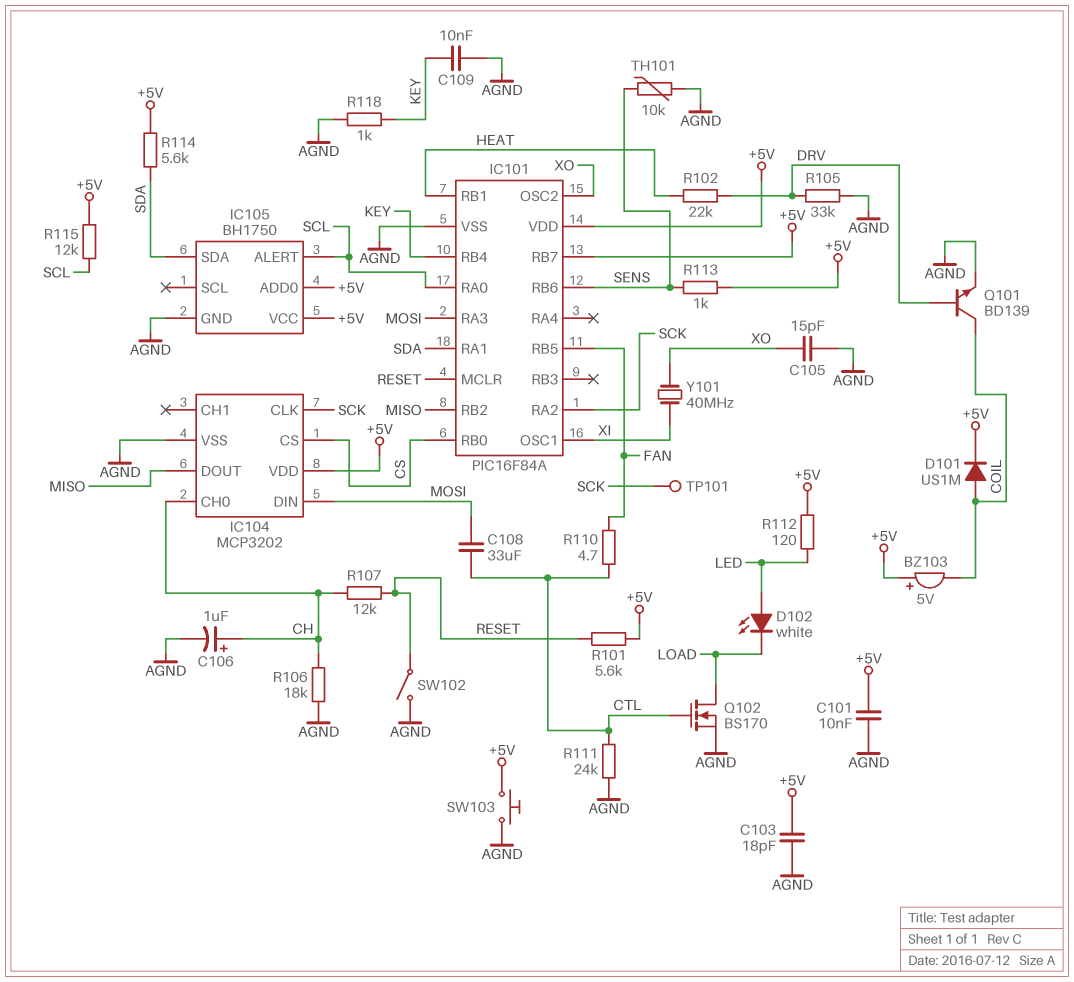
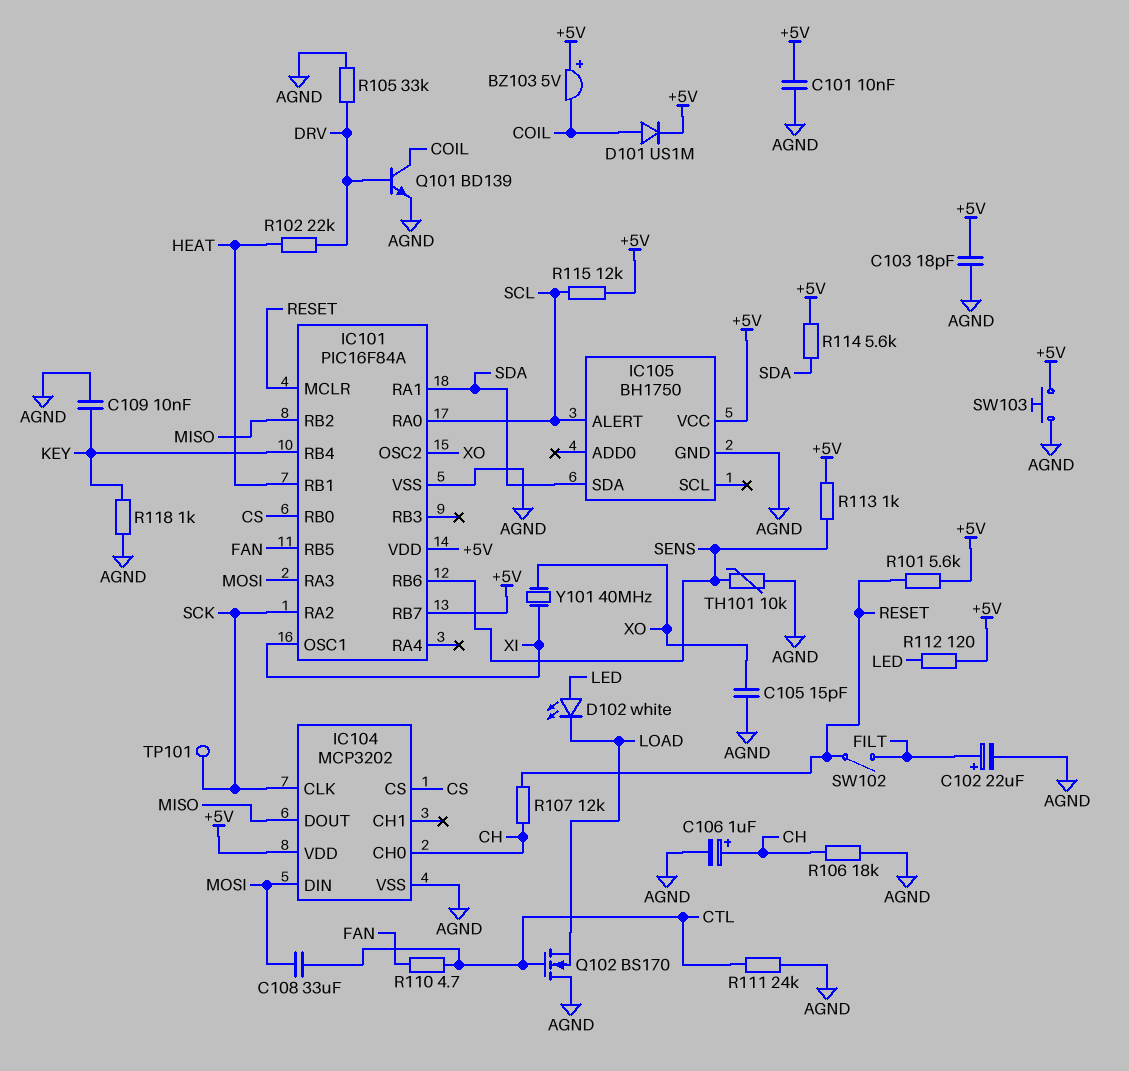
C102: none -> 22uF (plus FILT, minus AGND)
IC105 pin ADD0: +5V -> none
Q102: NMOS BS170 (G CTL, D LOAD, S AGND) -> NMOS BS170 (G CTL, D AGND, S LOAD)
SW102: switch (AGND, RESET) -> switch (FILT, RESET)

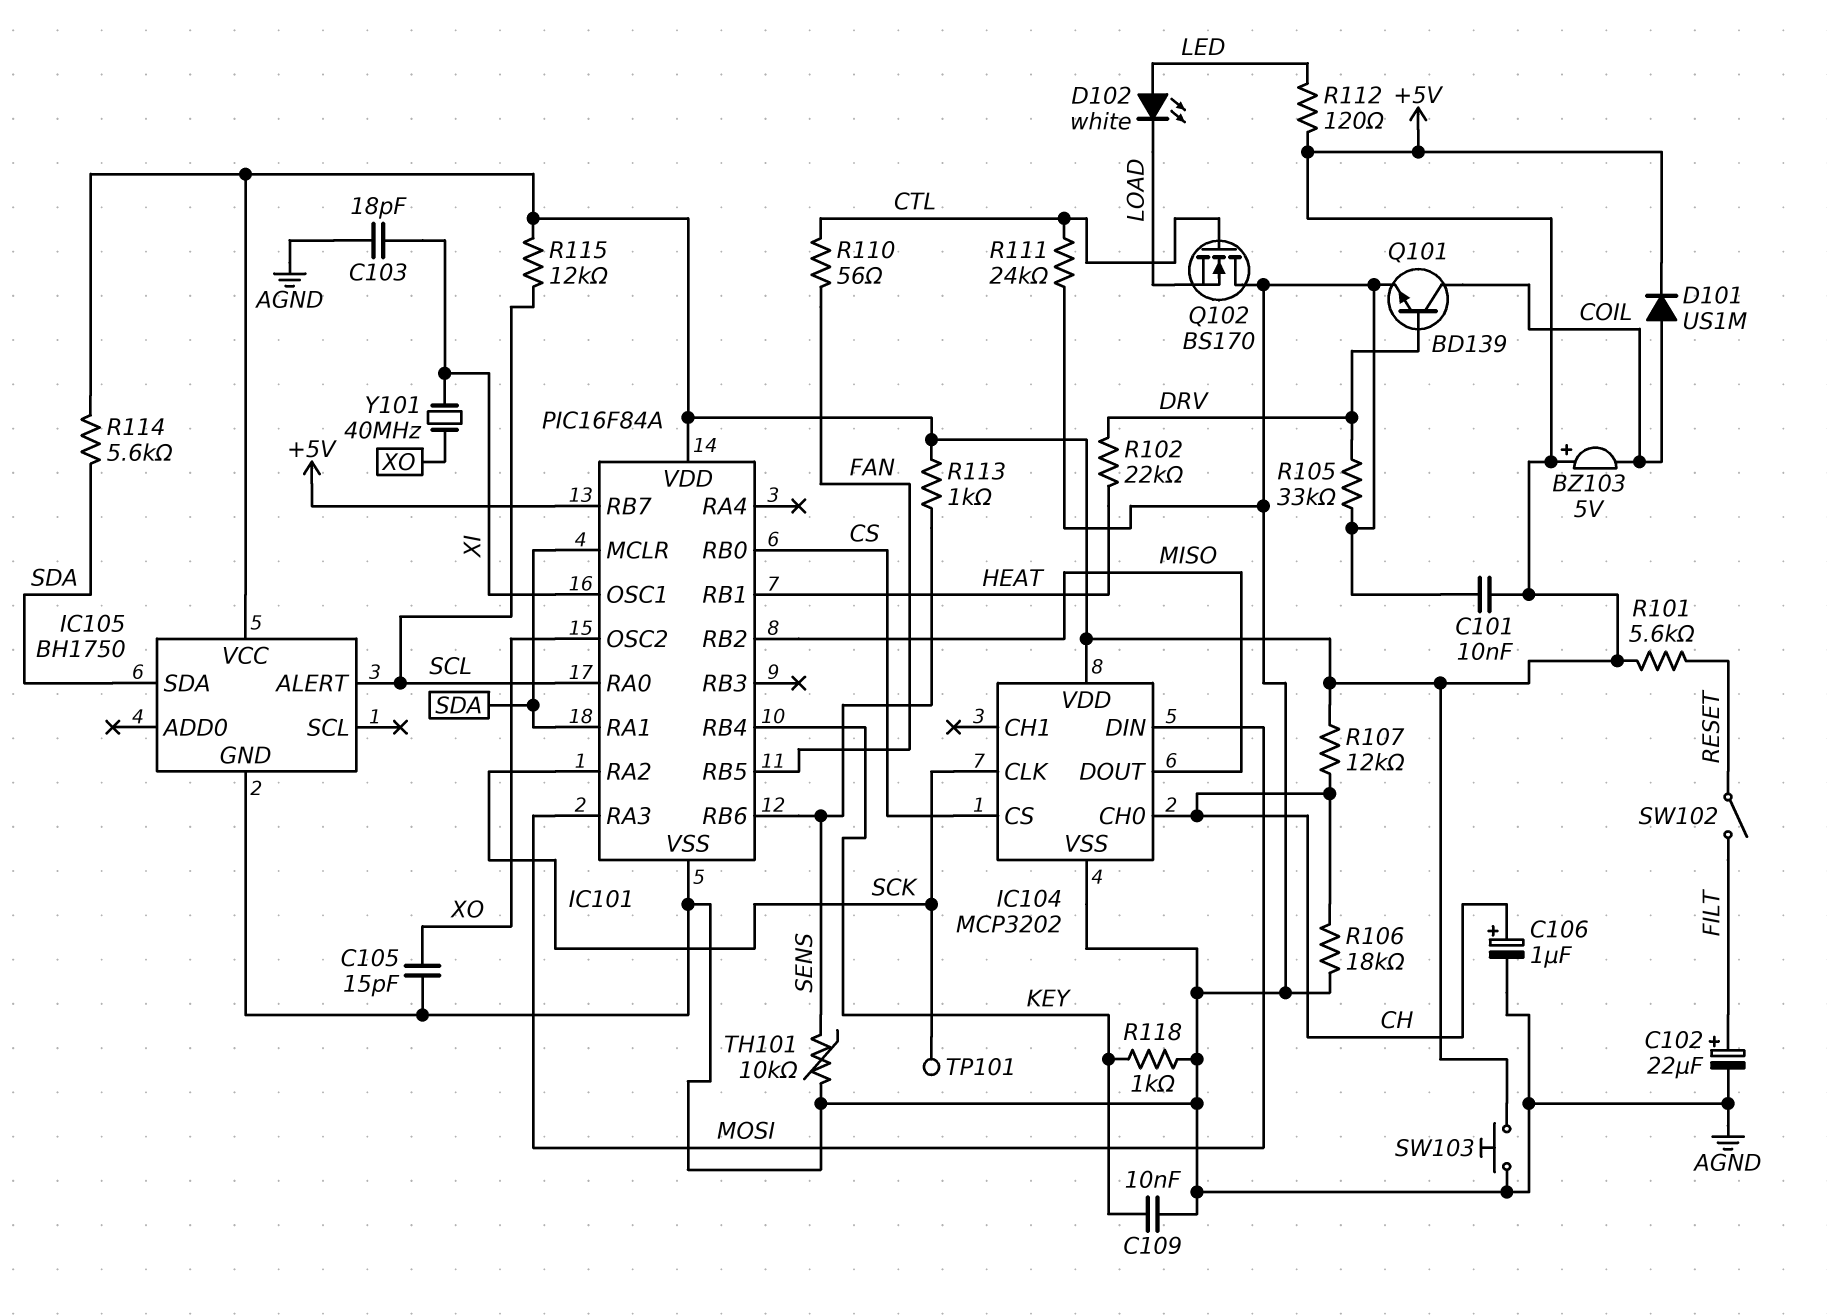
C103: 18pF (+5V, AGND) -> 18pF (AGND, XI)
C108: 33uF (CTL, MOSI) -> none
IC101 pin MCLR: RESET -> SDA
R107: 12k (CH, RESET) -> 12k (+5V, CH)
R110: 4.7 (CTL, FAN) -> 56 (CTL, FAN)

